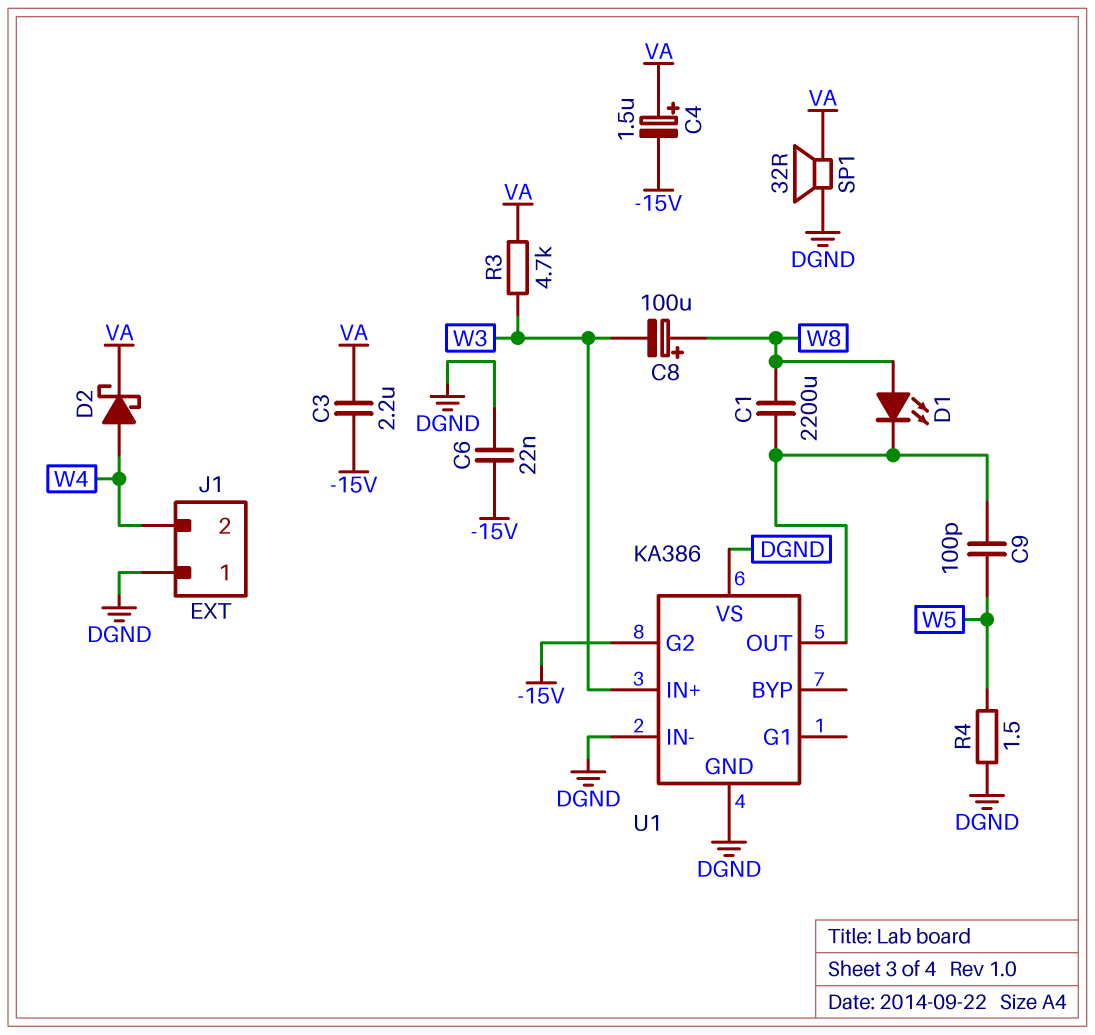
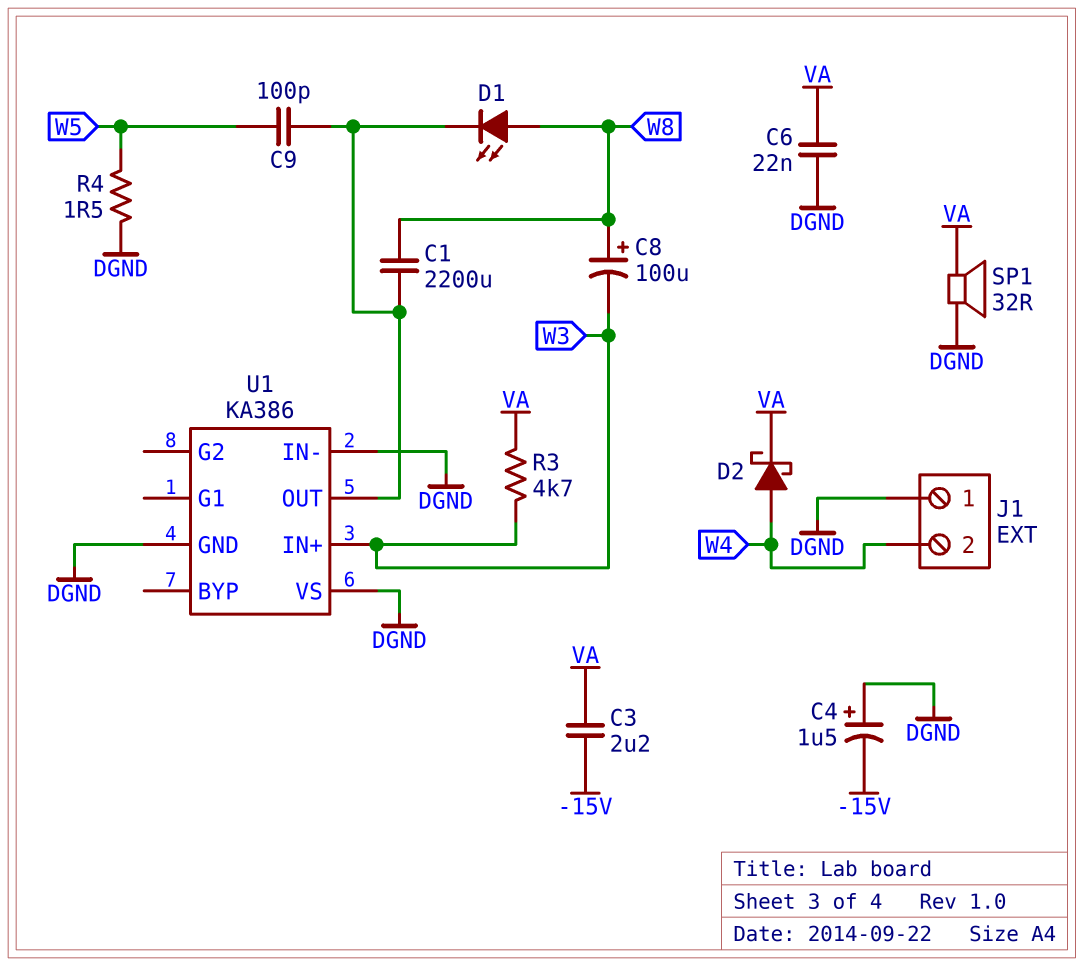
C4: 1.5uF (plus VA, minus -15V) -> 1.5uF (plus DGND, minus -15V)
C6: 22nF (-15V, DGND) -> 22nF (DGND, VA)
U1 pin G2: -15V -> none

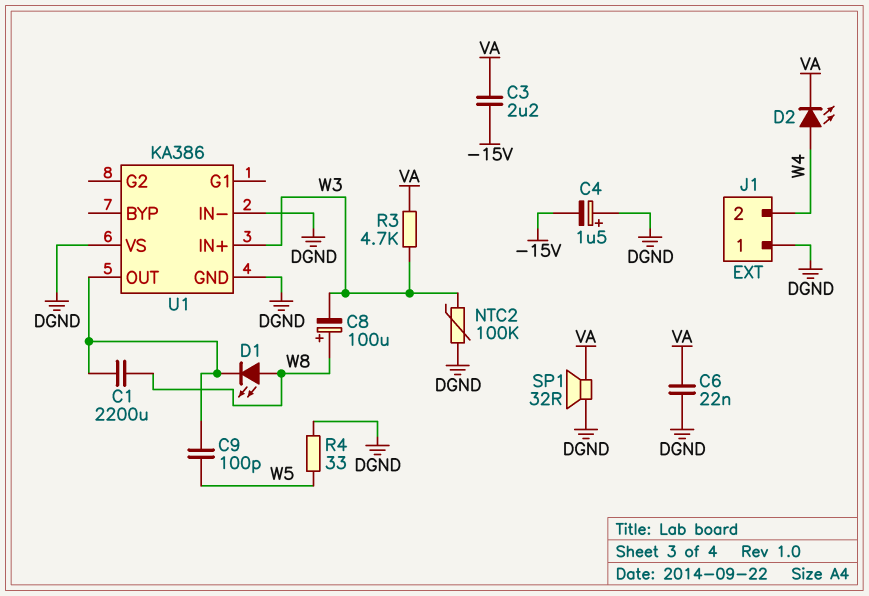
D2: schottky (A W4, K VA) -> LED (A W4, K VA)
NTC2: none -> 100k (DGND, W3)
R4: 1.5 (DGND, W5) -> 33 (DGND, W5)

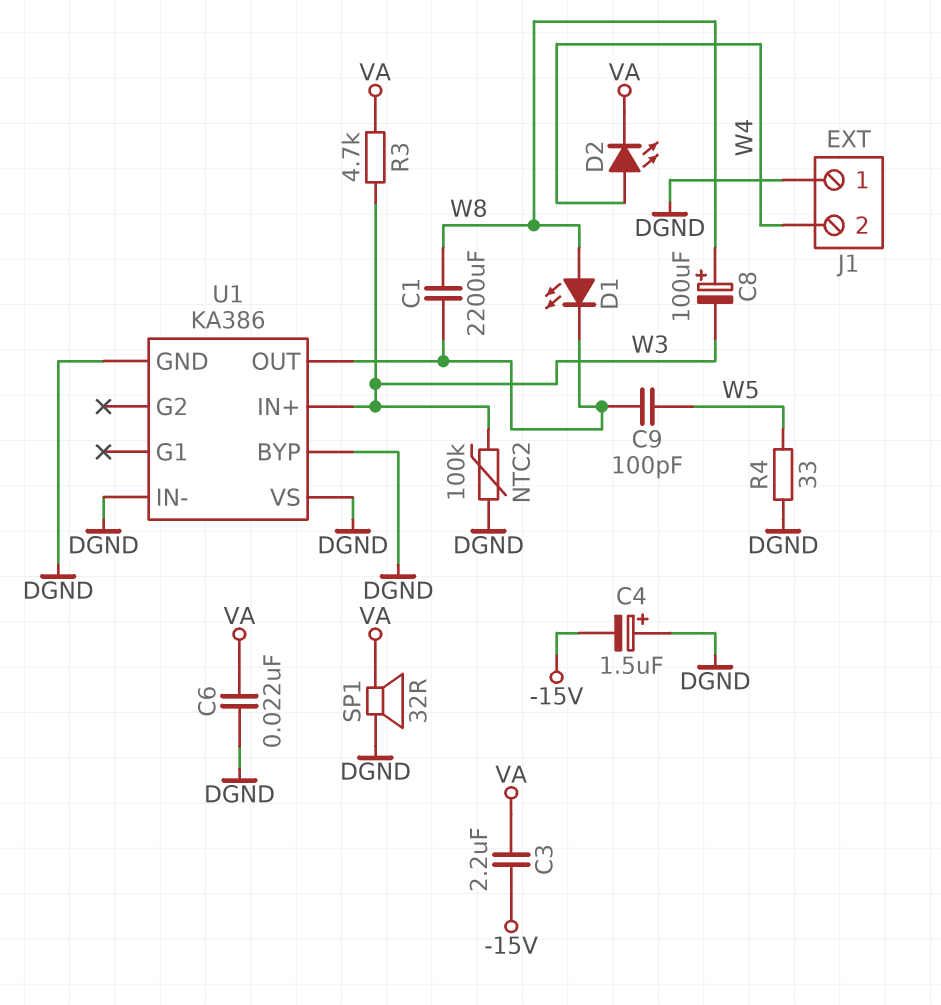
U1 pin BYP: none -> DGND

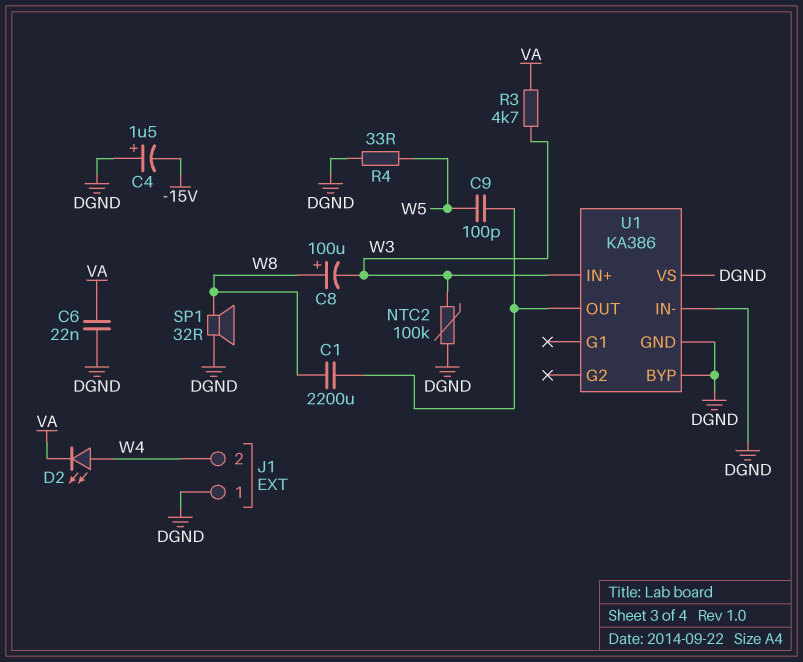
C3: 2.2uF (-15V, VA) -> none
D1: LED (A W8, K U1/OUT) -> none
SP1: speaker 32R (DGND, VA) -> speaker 32R (DGND, W8)

